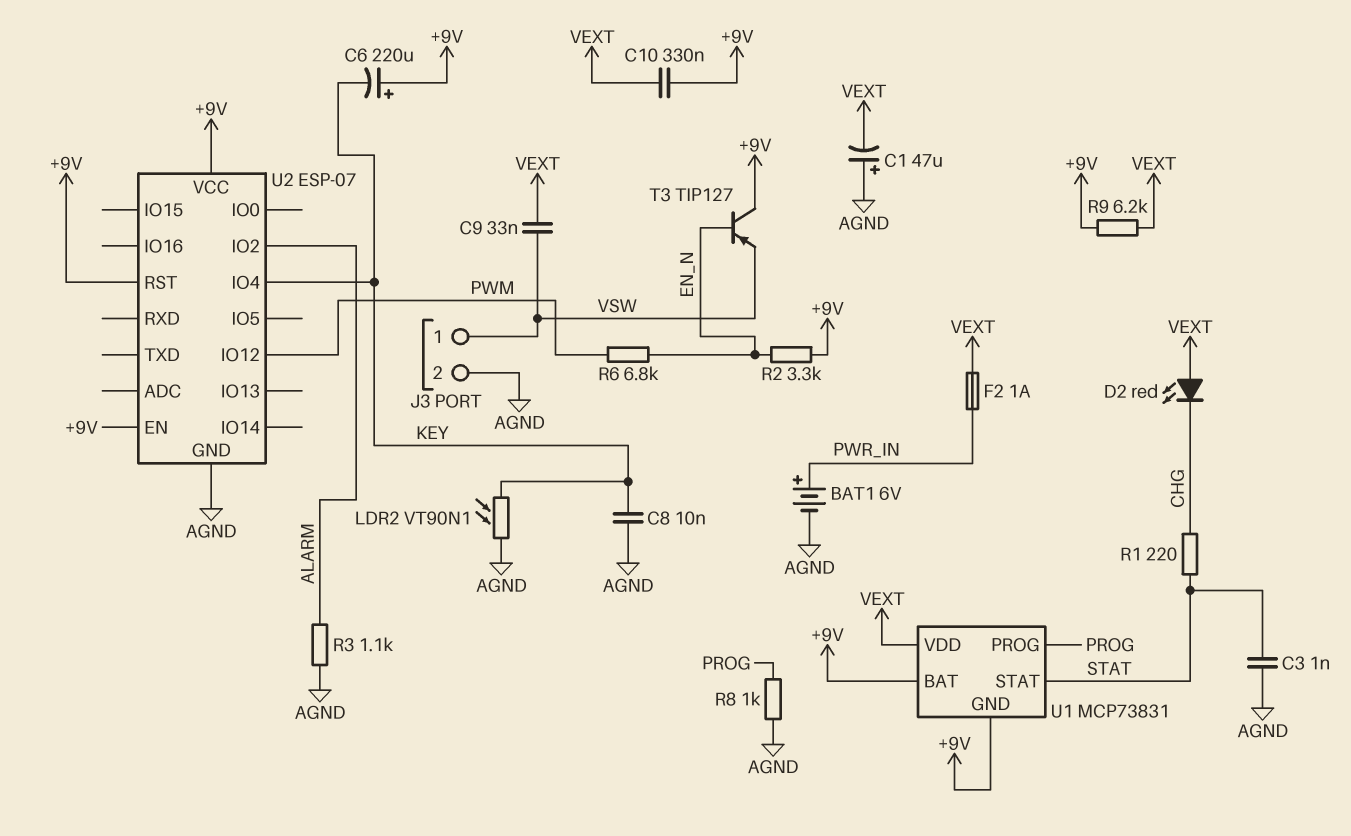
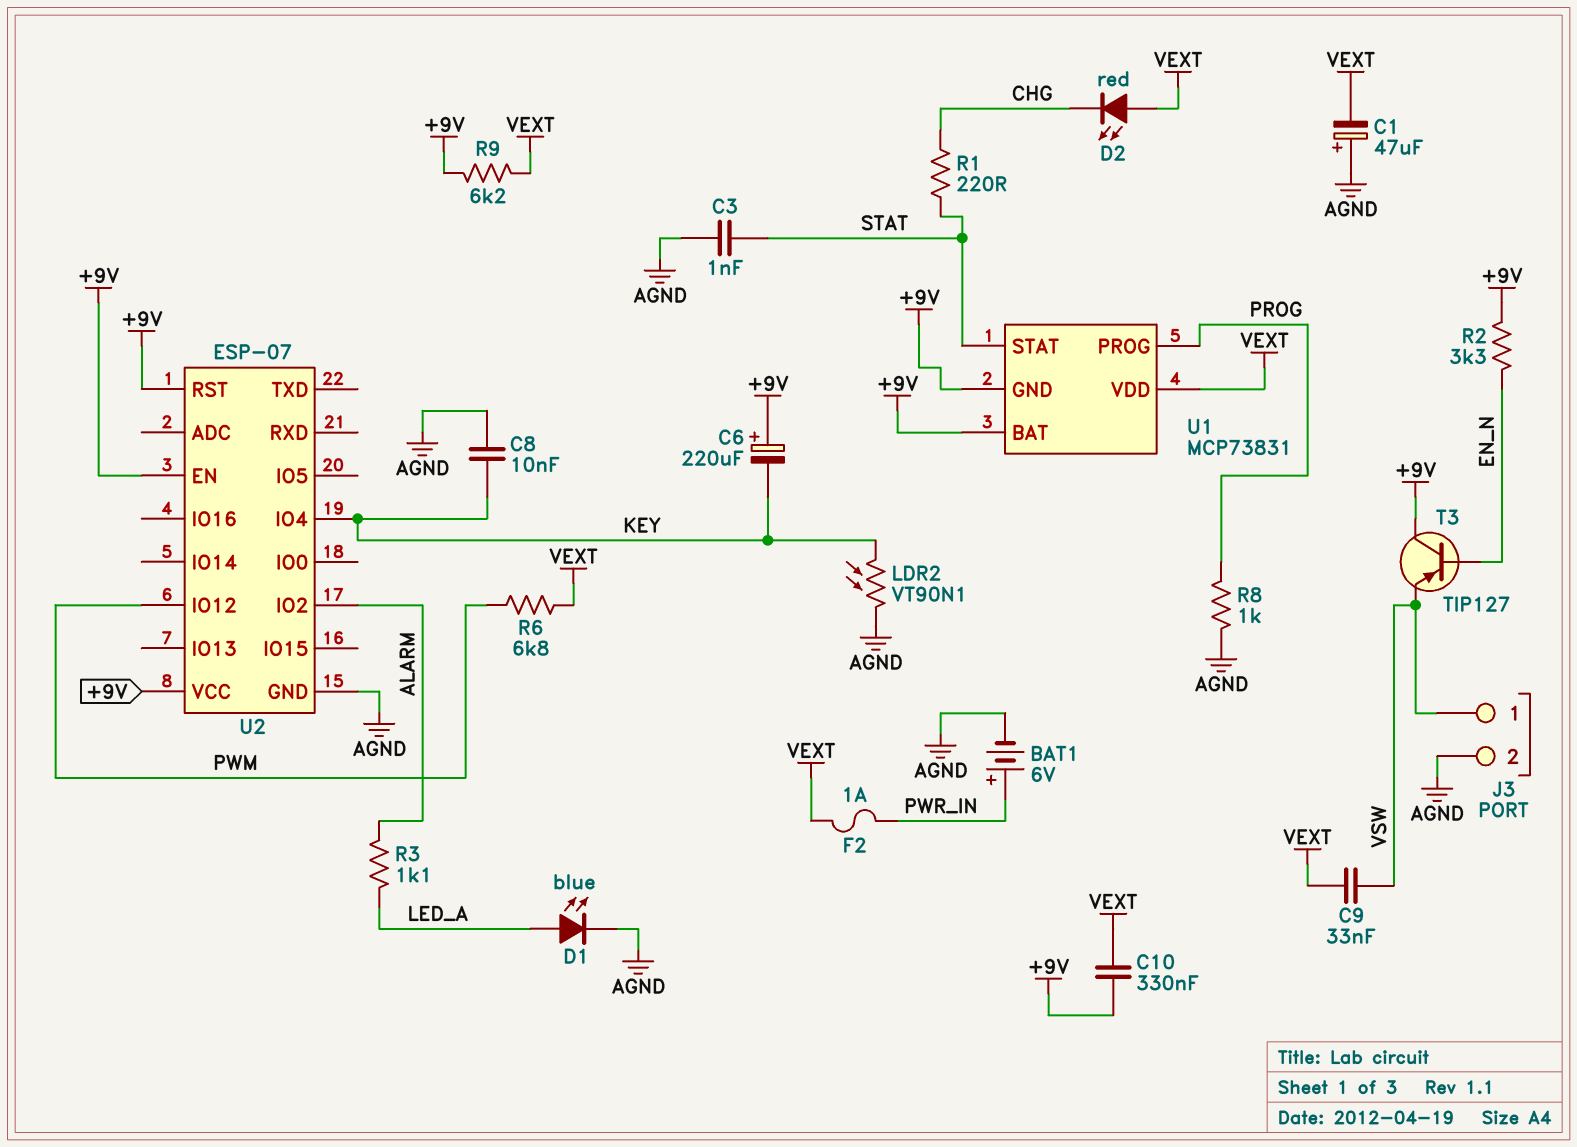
D1: none -> LED blue (A LED_A, K AGND)
R3: 1.1k (AGND, ALARM) -> 1.1k (ALARM, LED_A)
R6: 6.8k (EN_N, PWM) -> 6.8k (PWM, VEXT)

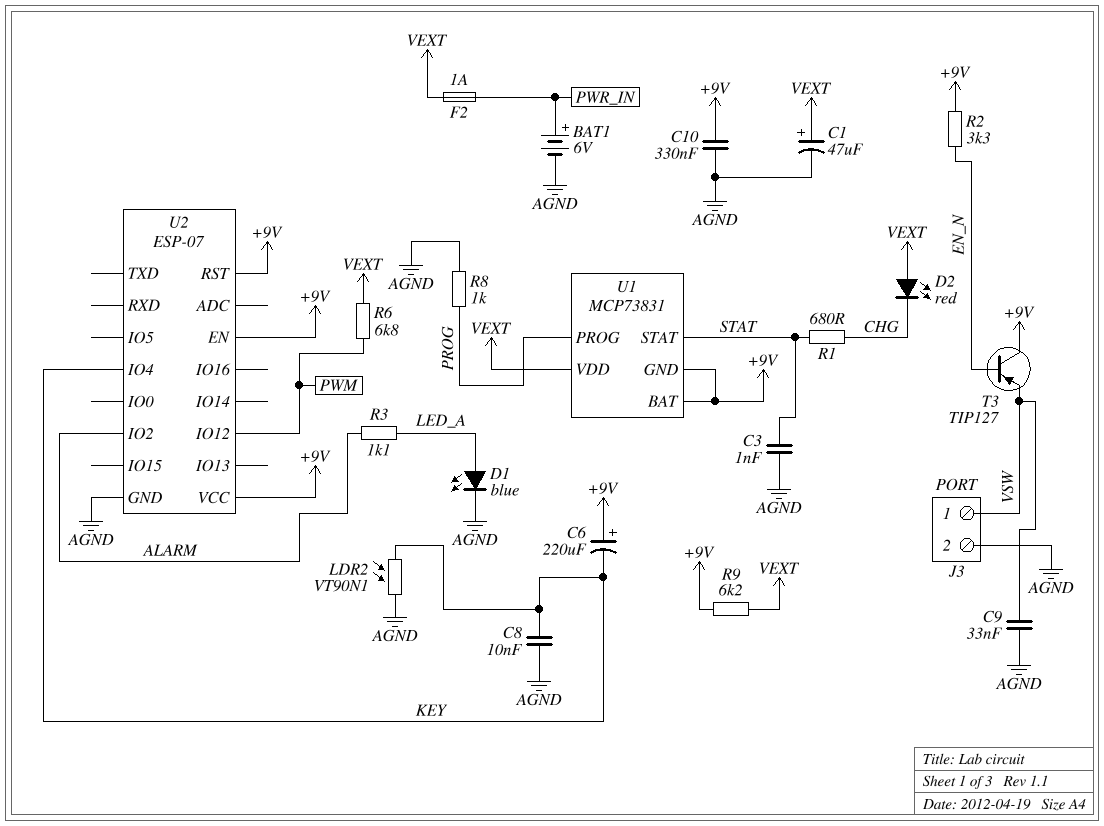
C1: 47uF (plus AGND, minus VEXT) -> 47uF (plus VEXT, minus AGND)
C9: 33nF (VEXT, VSW) -> 33nF (AGND, VSW)
C10: 330nF (+9V, VEXT) -> 330nF (+9V, AGND)
R1: 220 (CHG, STAT) -> 680 (CHG, STAT)

